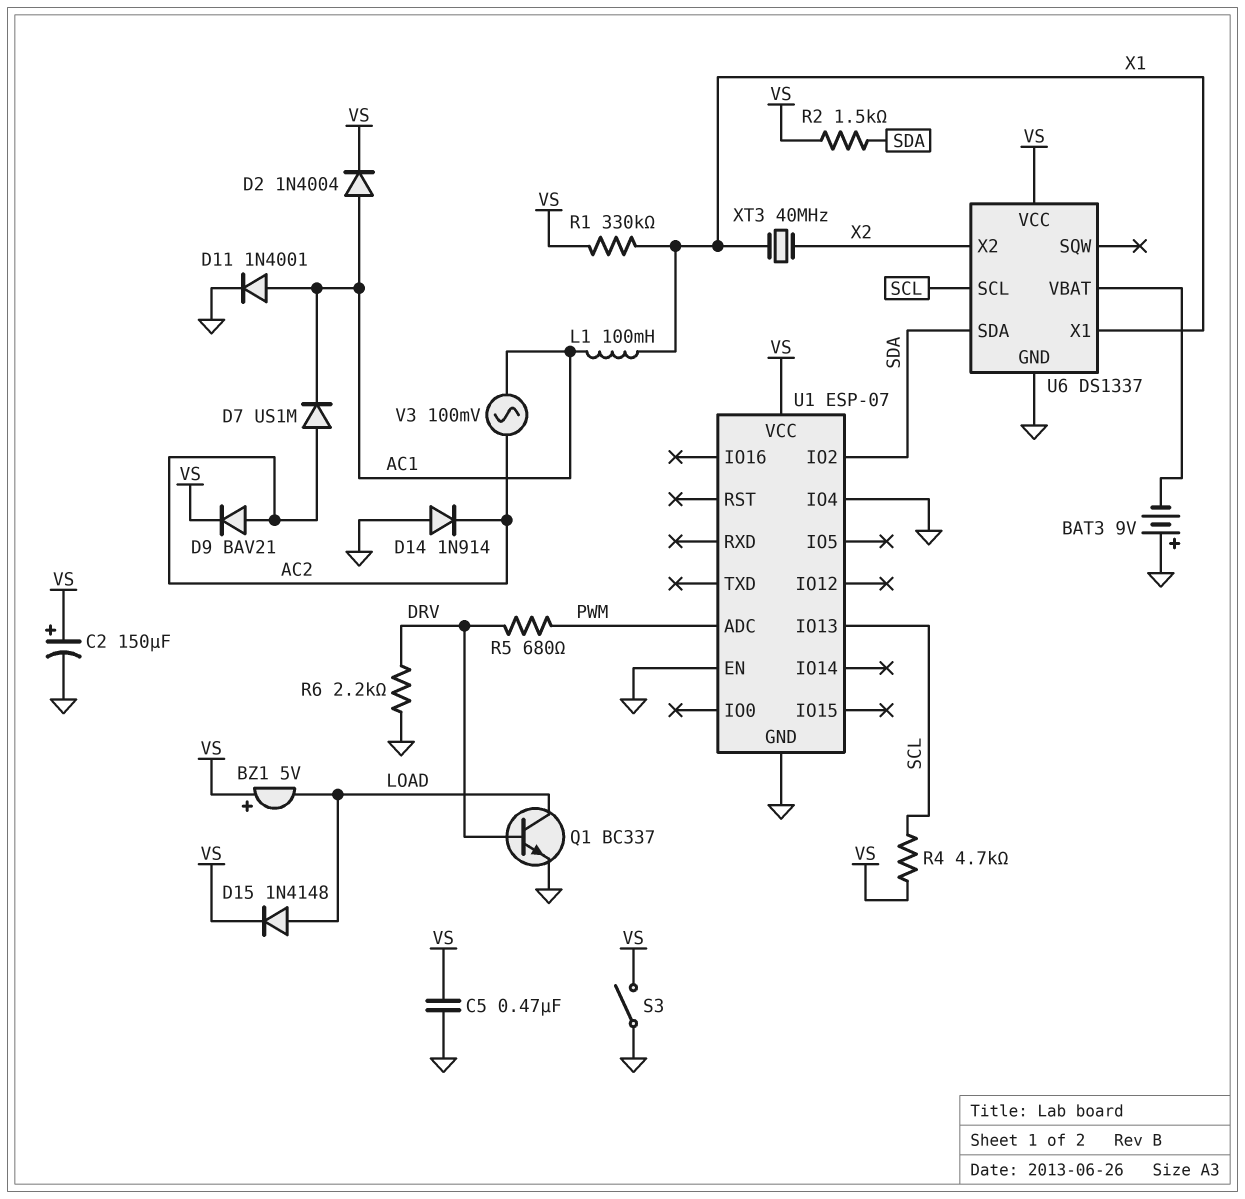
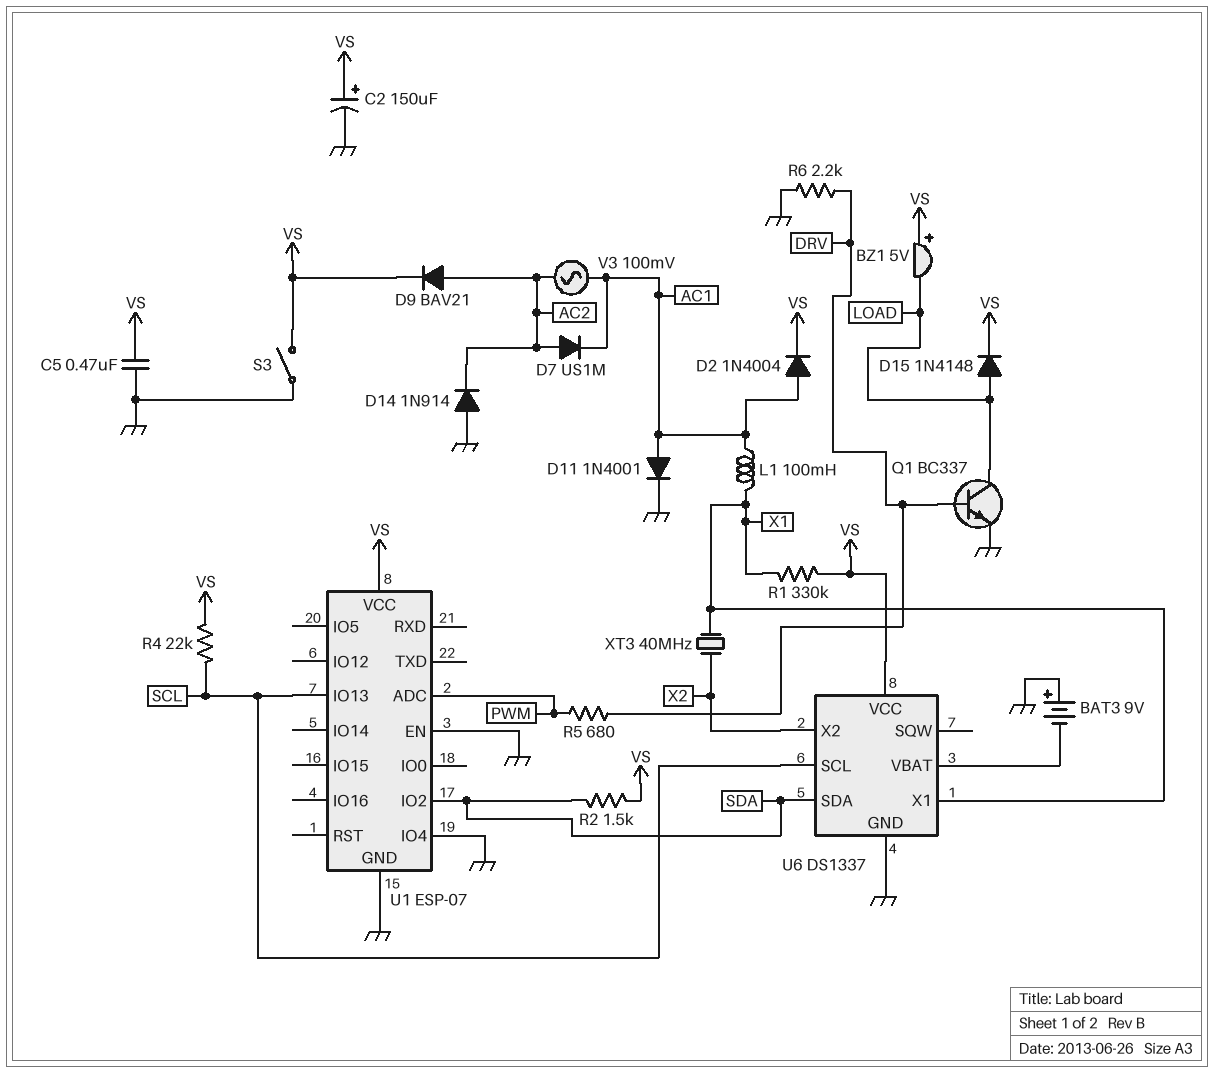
R4: 4.7k (SCL, VS) -> 22k (SCL, VS)

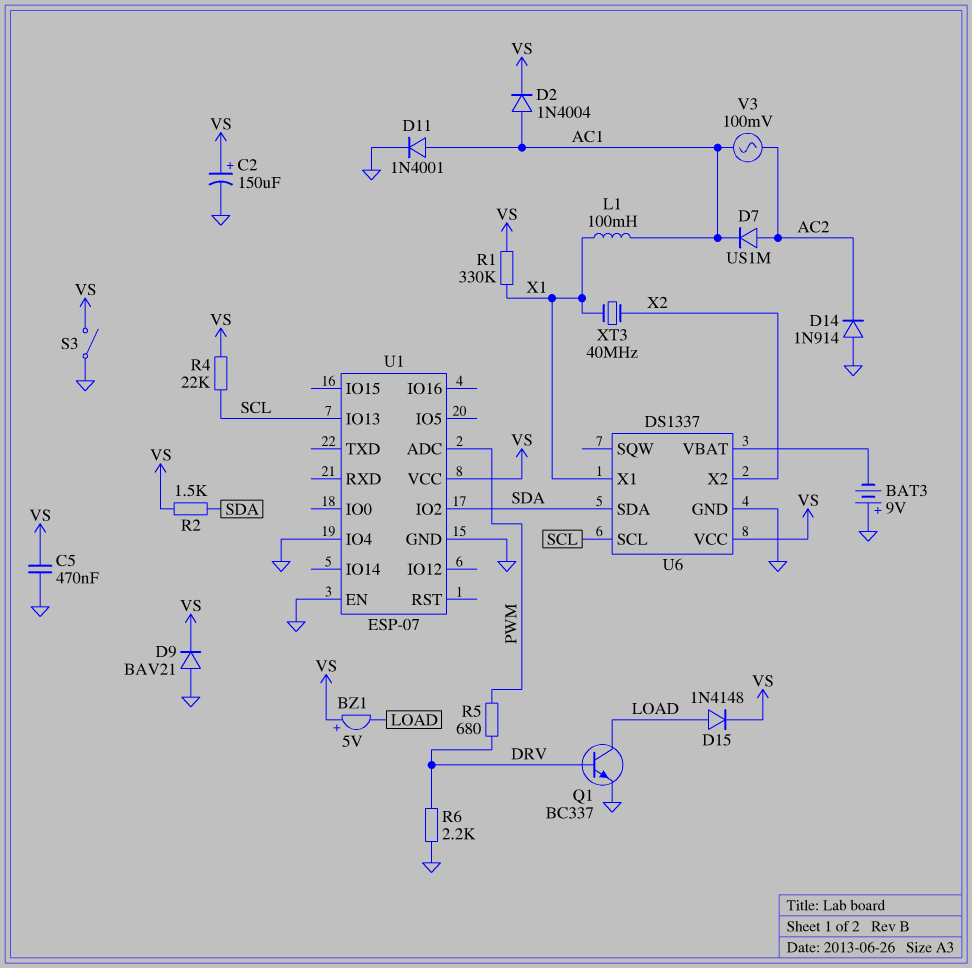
D9: diode BAV21 (A AC2, K VS) -> diode BAV21 (A GND, K VS)

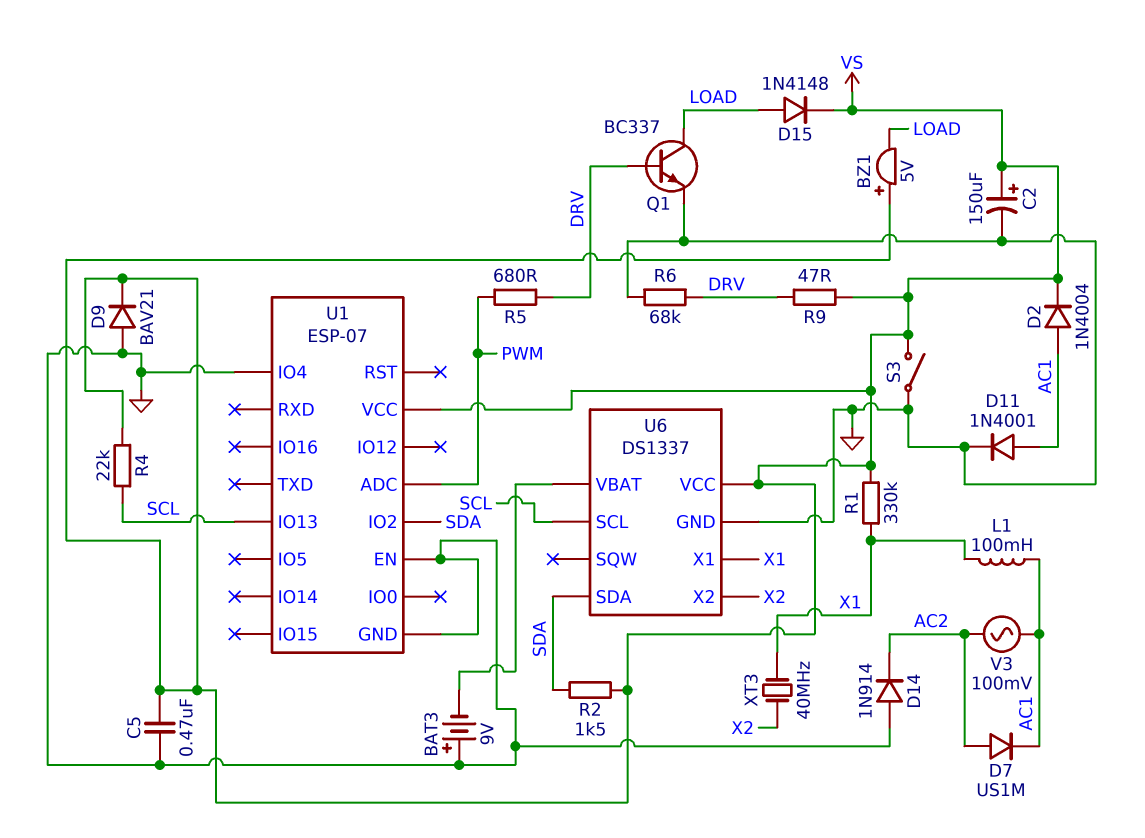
R6: 2.2k (DRV, GND) -> 68k (DRV, GND)
R9: none -> 47 (DRV, VS)

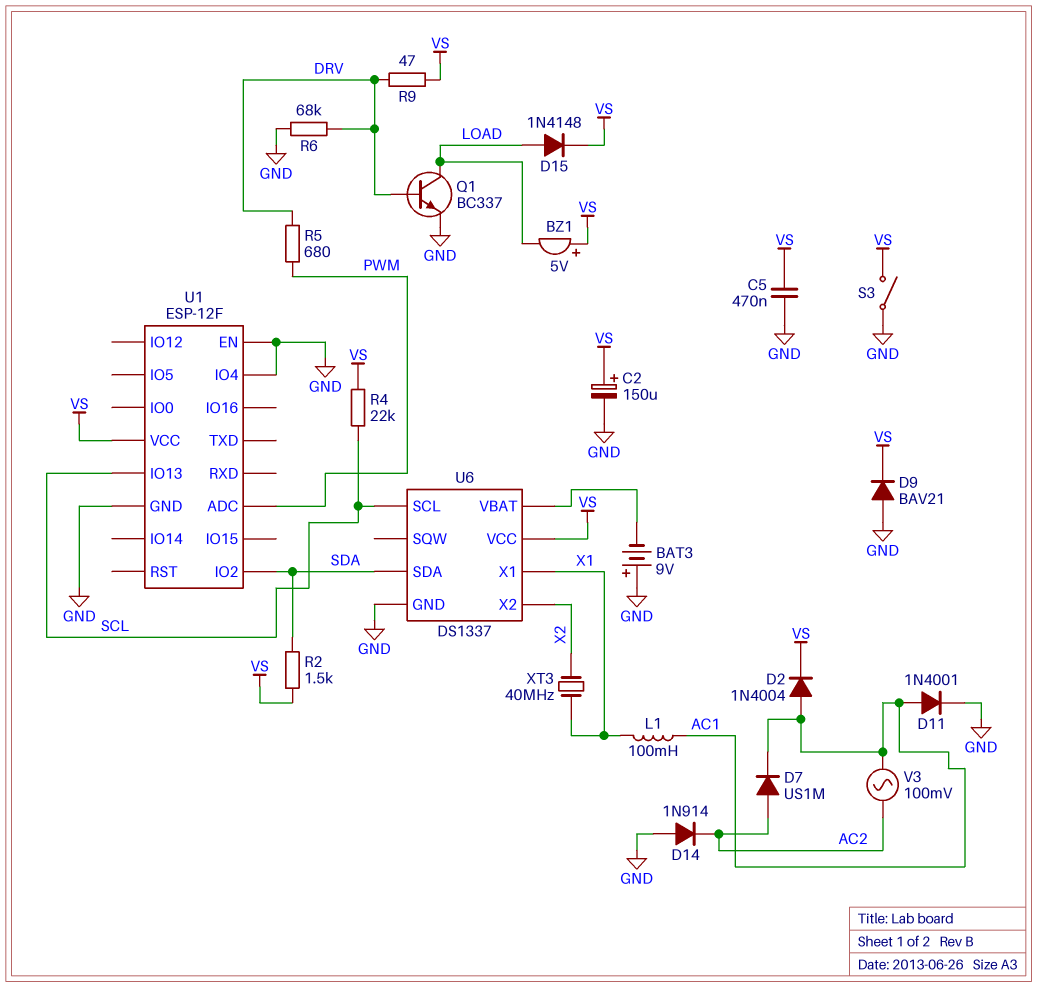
R1: 330k (VS, X1) -> none
U1: ESP-07 -> ESP-12F

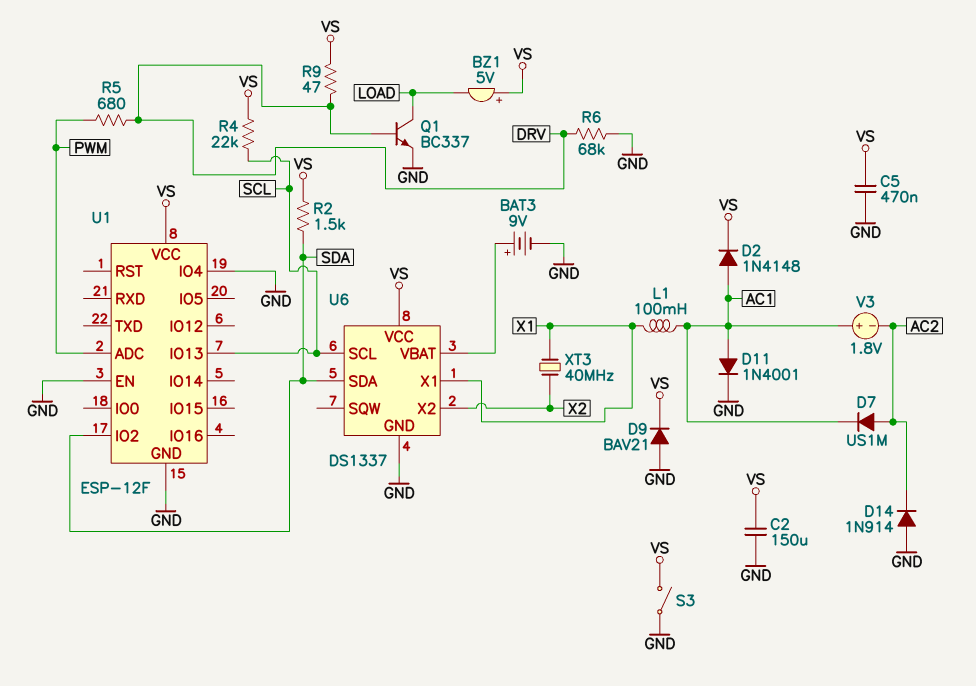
BAT3: 9V (plus GND, minus U6/VBAT) -> 9V (plus U6/VBAT, minus GND)
C2: 150uF (plus VS, minus GND) -> 150uF (GND, VS)
D2: diode 1N4004 (A AC1, K VS) -> diode 1N4148 (A AC1, K VS)
D15: diode 1N4148 (A LOAD, K VS) -> none
V3: AC 100mV (AC1, AC2) -> 1.8V (plus AC1, minus AC2)

